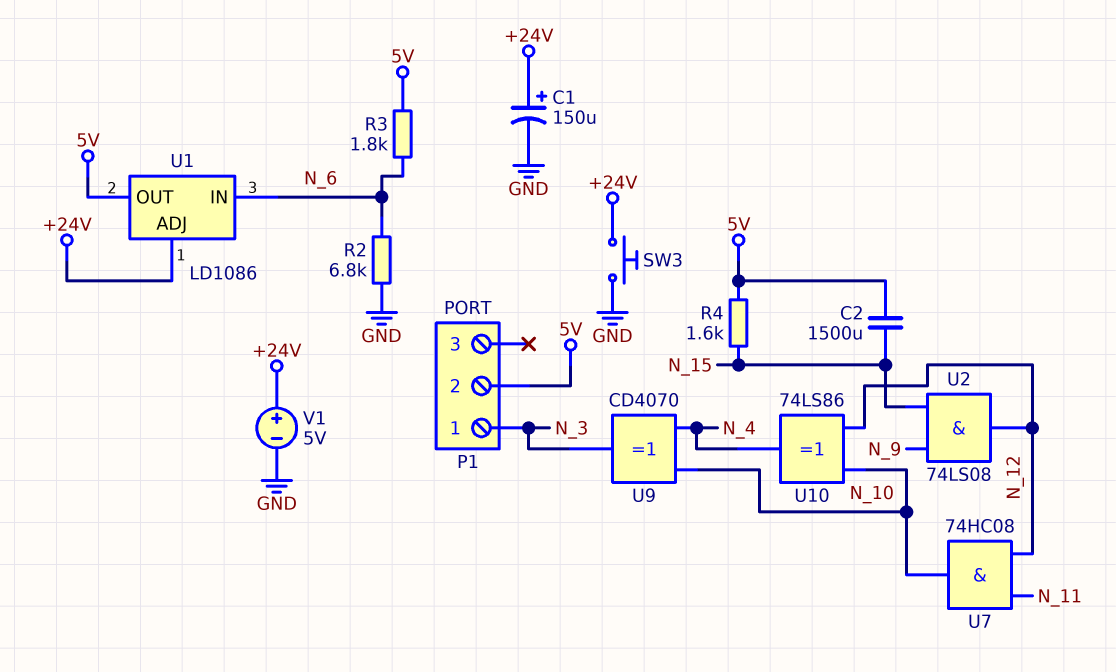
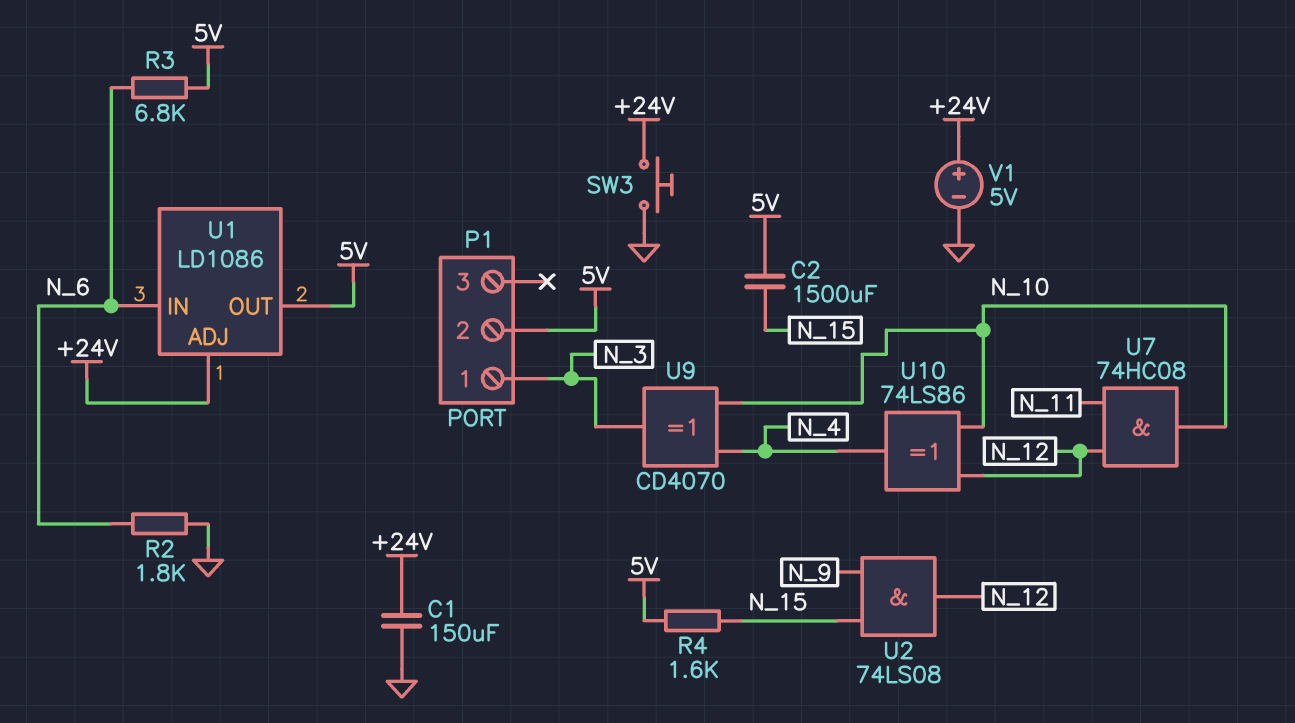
C1: 150uF (plus +24V, minus GND) -> 150uF (+24V, GND)
R2: 6.8k (GND, N_6) -> 1.8k (GND, N_6)
R3: 1.8k (5V, N_6) -> 6.8k (5V, N_6)

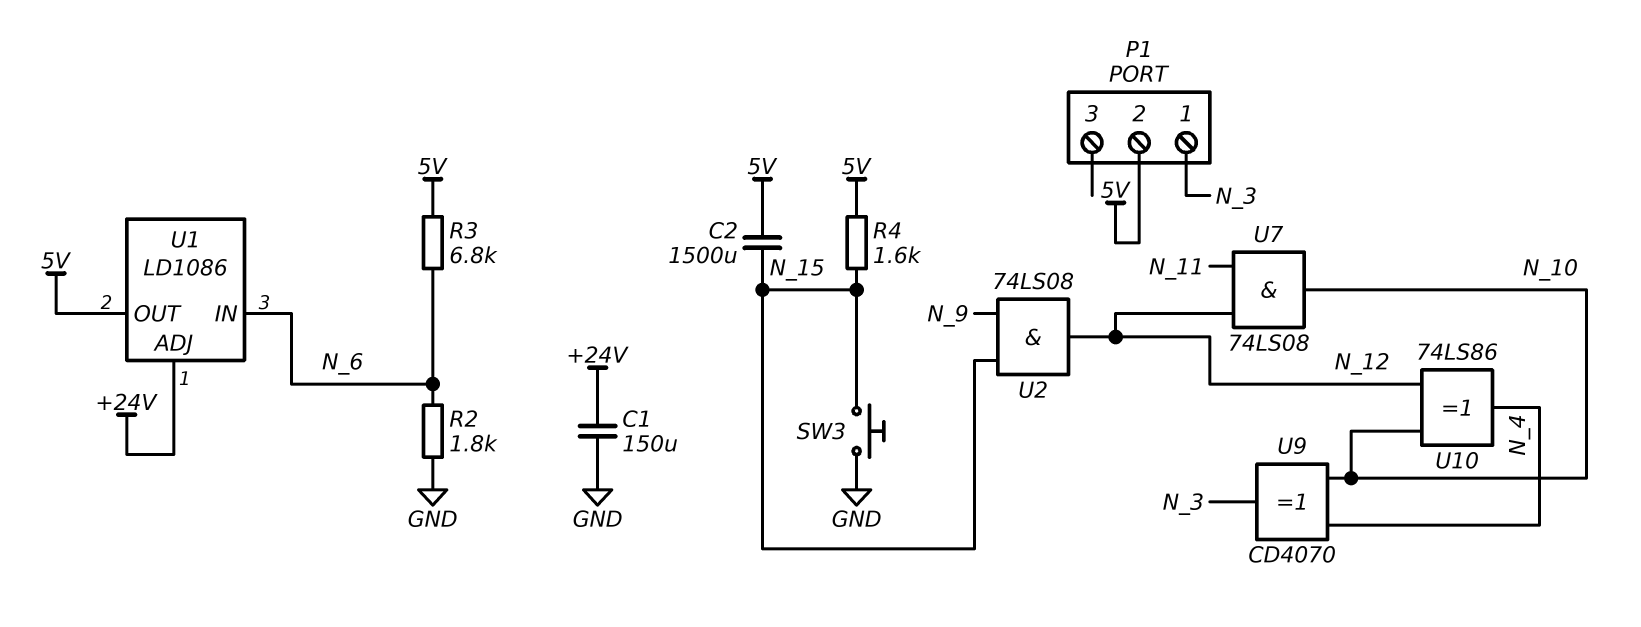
SW3: button (+24V, GND) -> button (GND, N_15)
U7: AND 74HC08 (in N_11, in N_12, out N_10) -> AND 74LS08 (in N_11, in N_12, out N_10)
V1: 5V (plus +24V, minus GND) -> none

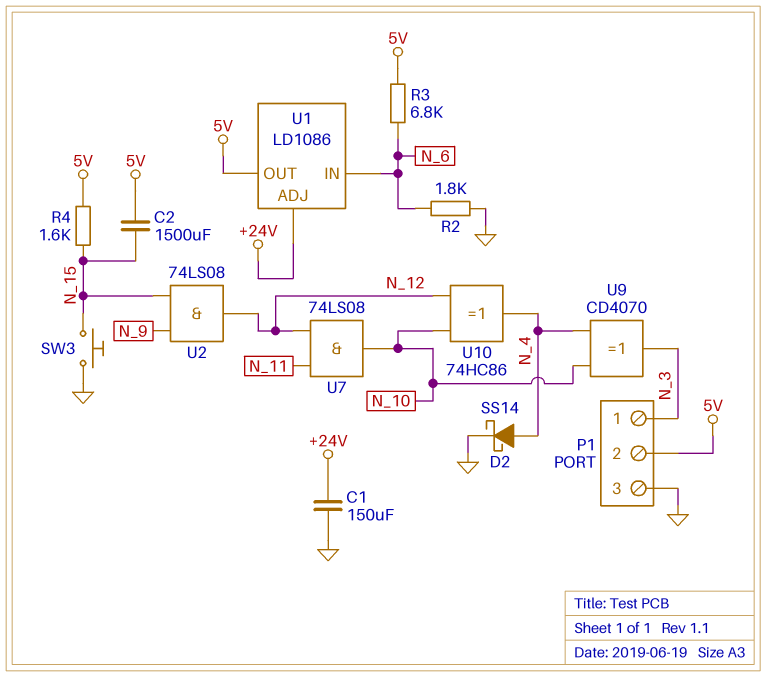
D2: none -> schottky SS14 (A N_4, K GND)
P1 pin 3: none -> GND
U10: XOR 74LS86 (in N_10, in N_12, out N_4) -> XOR 74HC86 (in N_10, in N_12, out N_4)

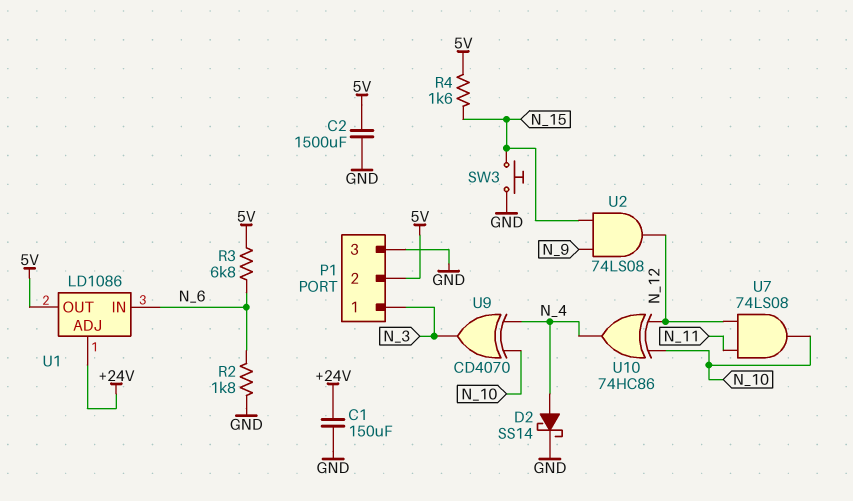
C2: 1500uF (5V, N_15) -> 1500uF (5V, GND)

